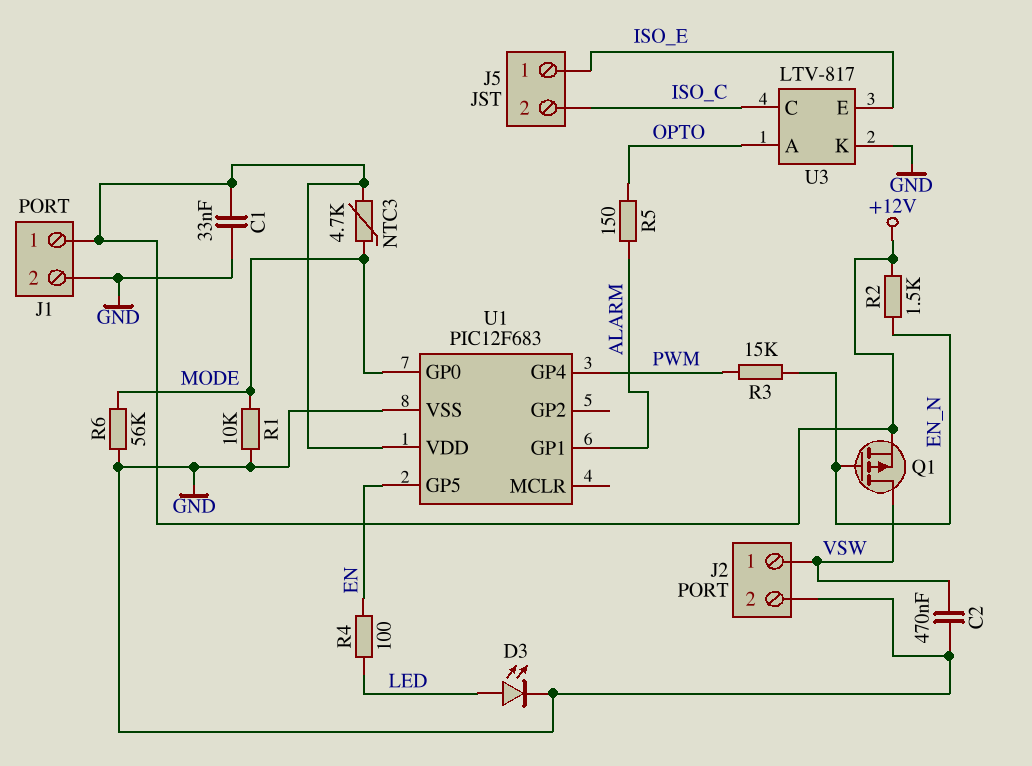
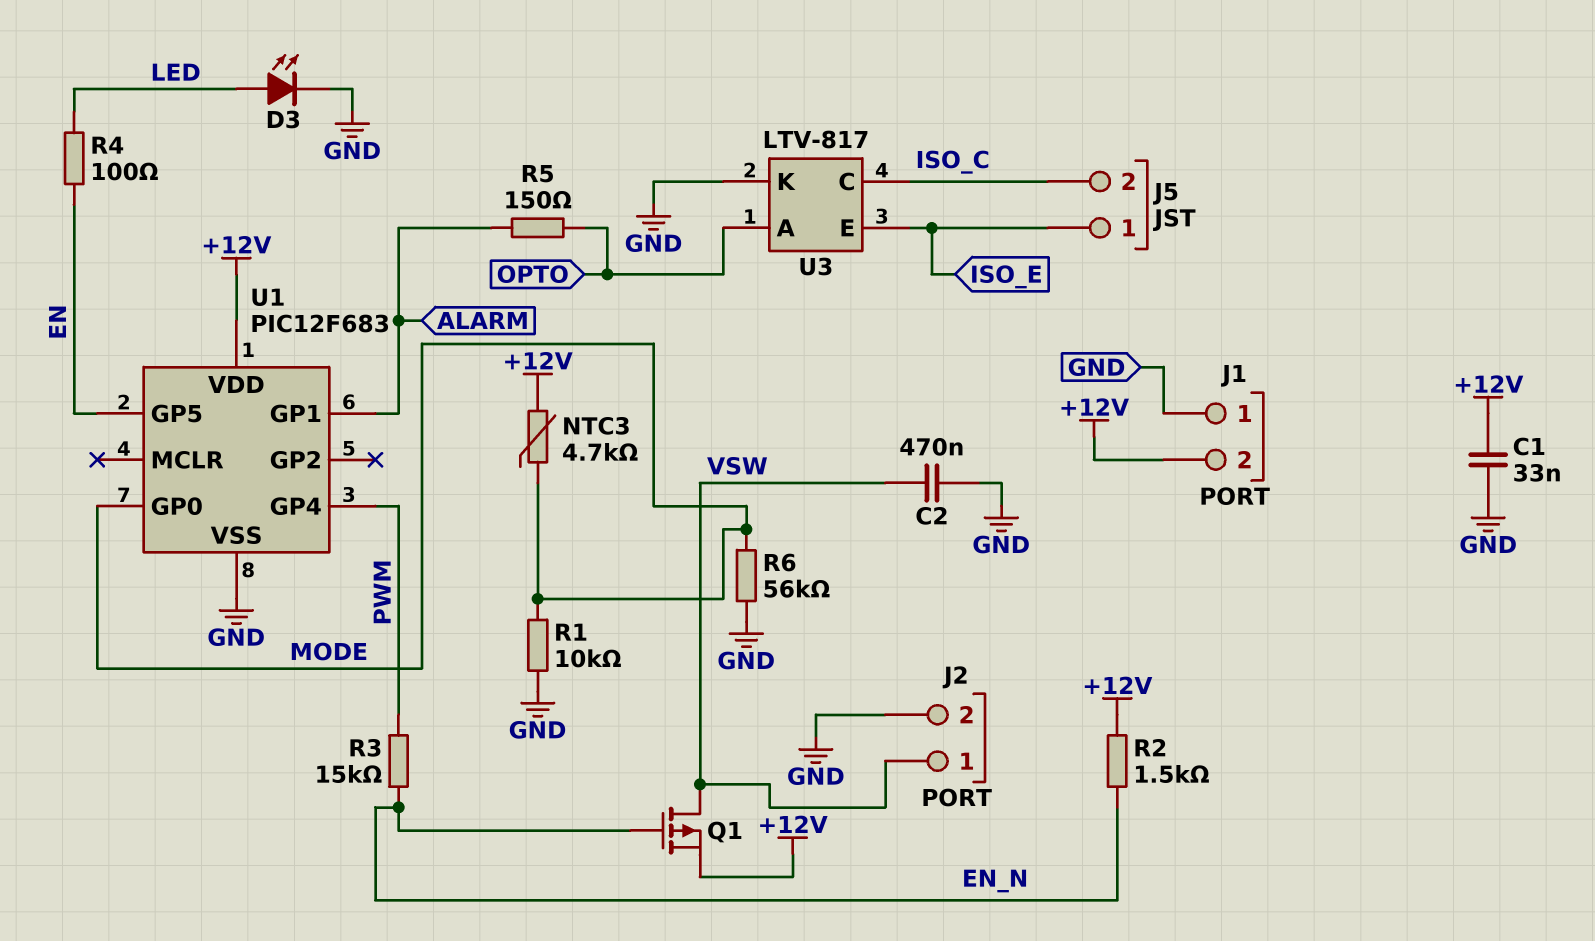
J1 pin 1: +12V -> GND
J1 pin 2: GND -> +12V

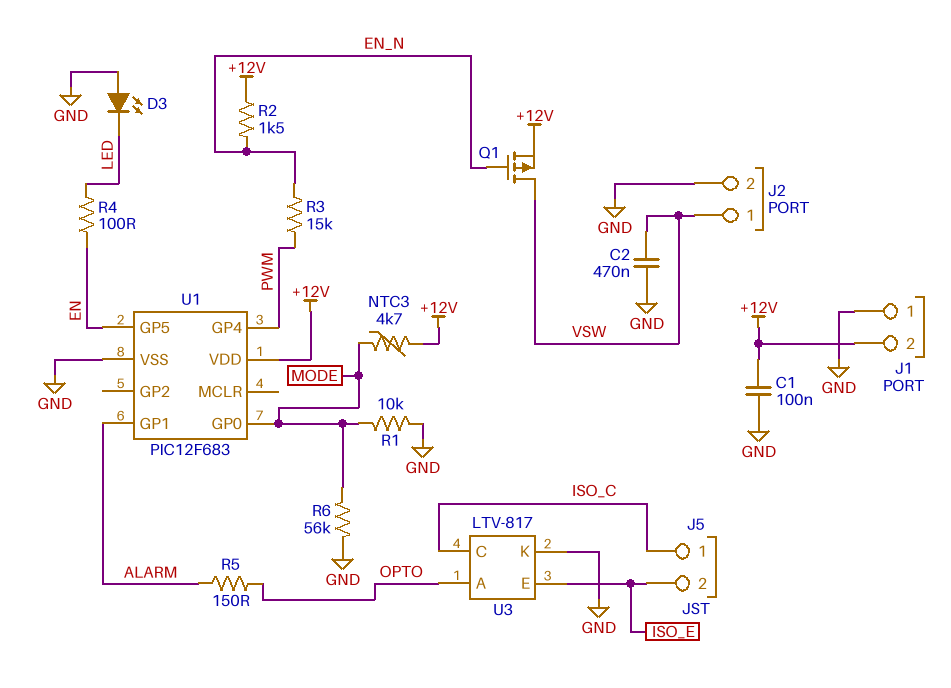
C1: 33nF (+12V, GND) -> 100nF (+12V, GND)
D3: LED (A LED, K GND) -> LED (A GND, K LED)
J5 pin 1: ISO_E -> ISO_C
J5 pin 2: ISO_C -> ISO_E

